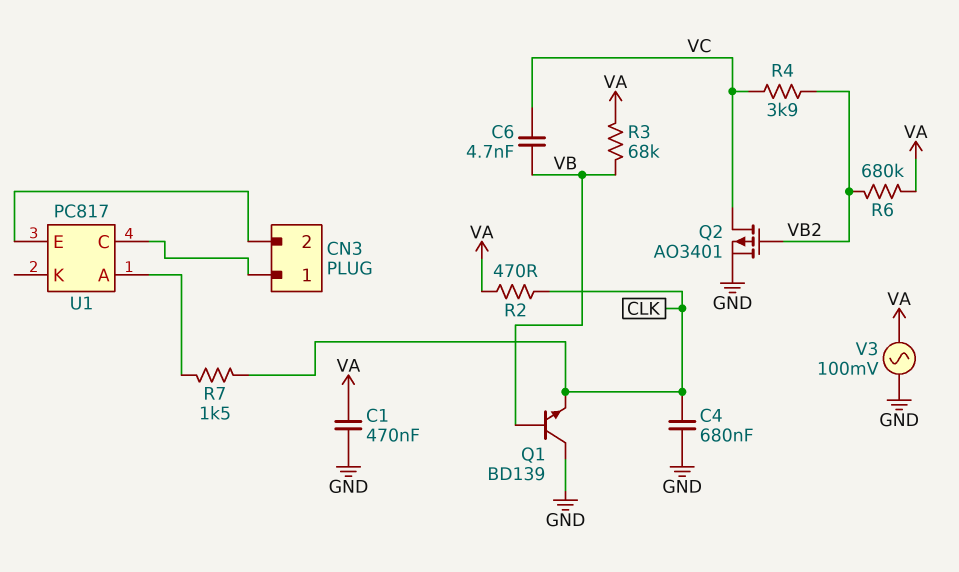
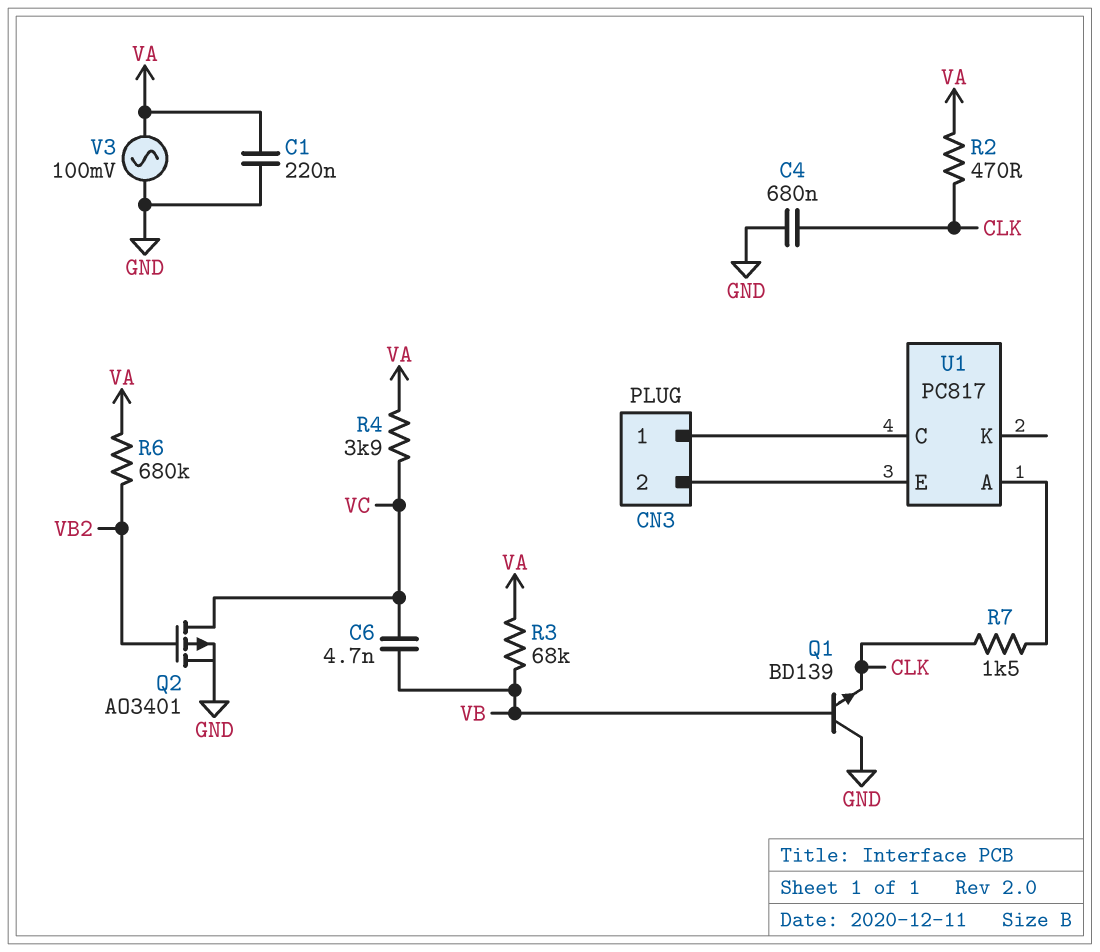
C1: 470nF (GND, VA) -> 220nF (GND, VA)
R4: 3.9k (VB2, VC) -> 3.9k (VA, VC)

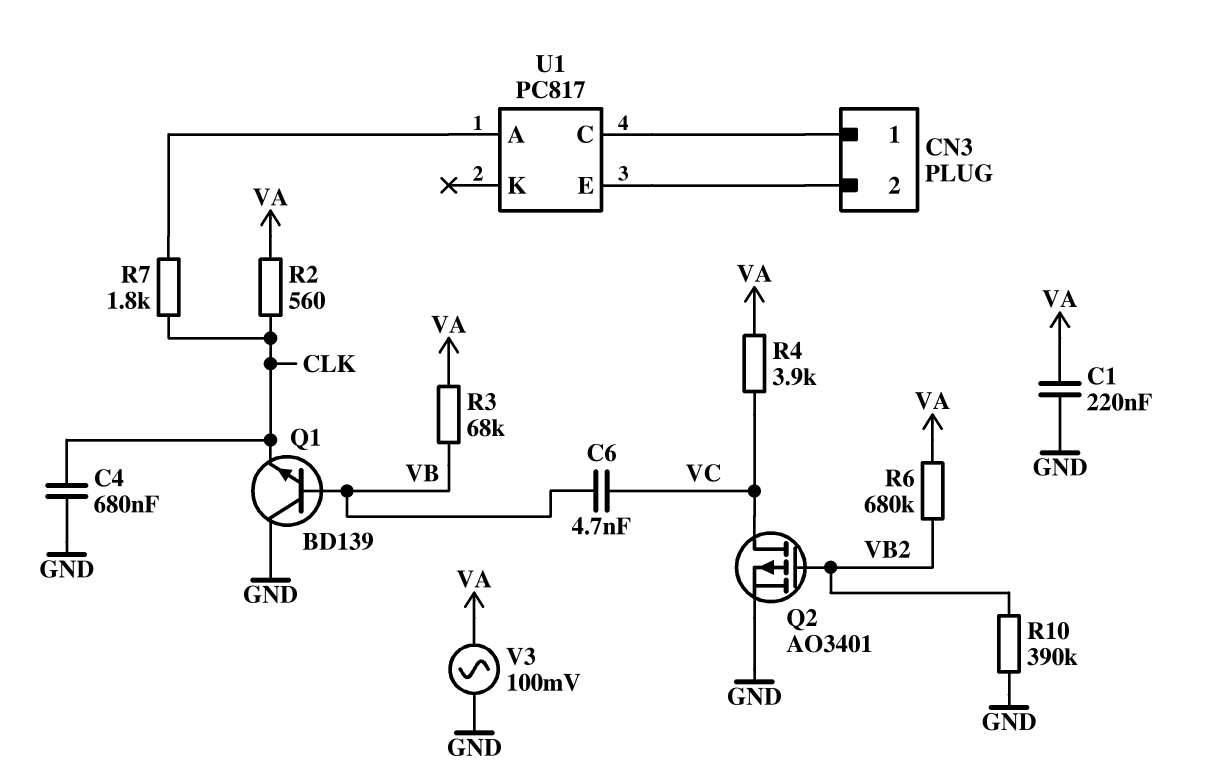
R2: 470 (CLK, VA) -> 560 (CLK, VA)
R7: 1.5k (CLK, U1/A) -> 1.8k (CLK, U1/A)
R10: none -> 390k (GND, VB2)

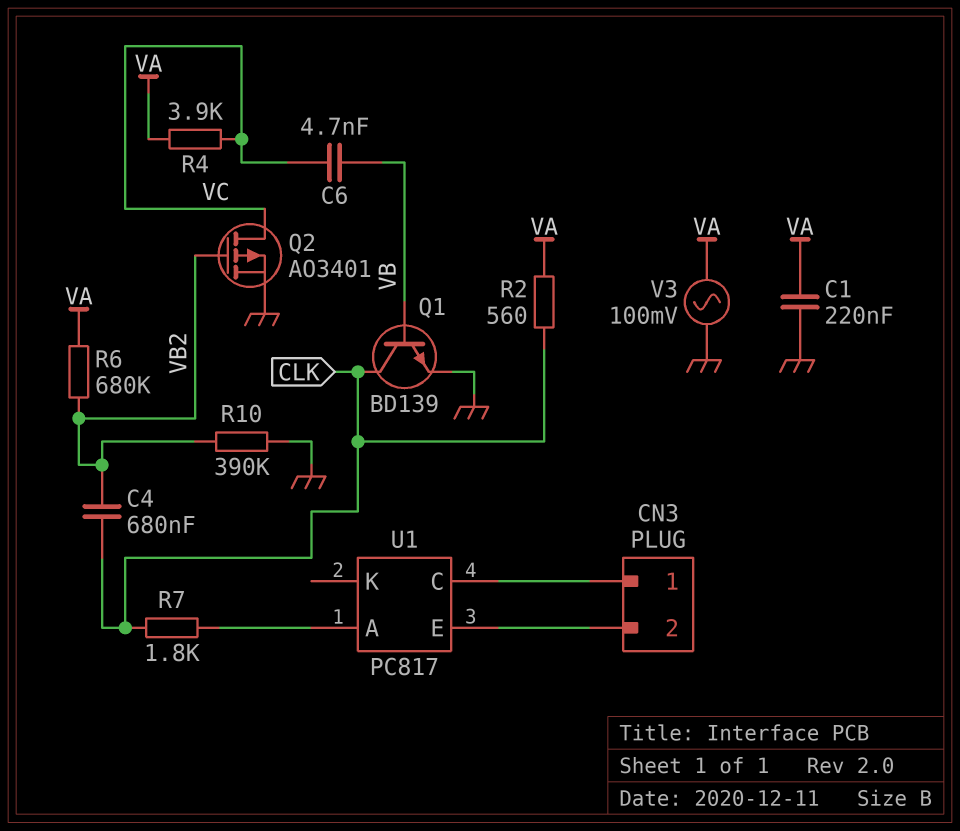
C4: 680nF (CLK, GND) -> 680nF (CLK, VB2)
Q1: NPN BD139 (B VB, C GND, E CLK) -> NPN BD139 (B VB, C CLK, E GND)
R3: 68k (VA, VB) -> none

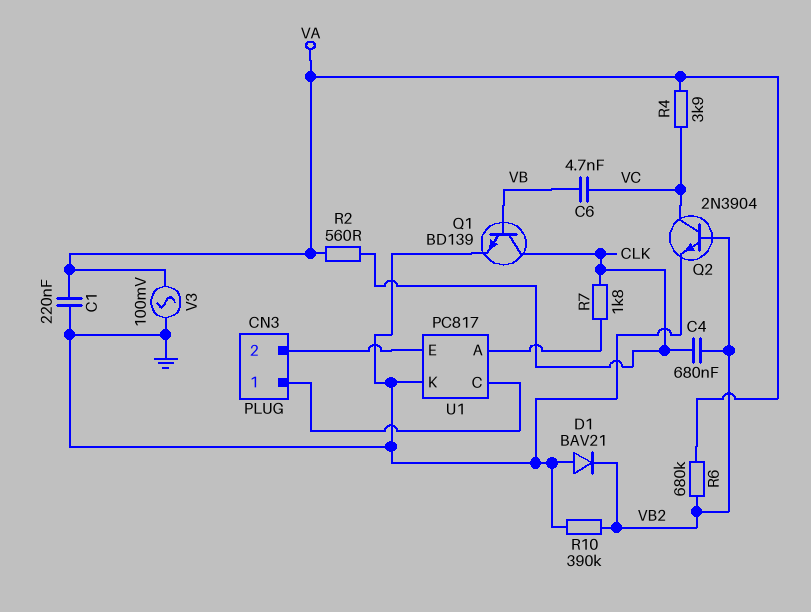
D1: none -> diode BAV21 (A GND, K VB2)
Q2: PMOS AO3401 (G VB2, D VC, S GND) -> NPN 2N3904 (B VB2, C VC, E GND)
U1 pin K: none -> GND

